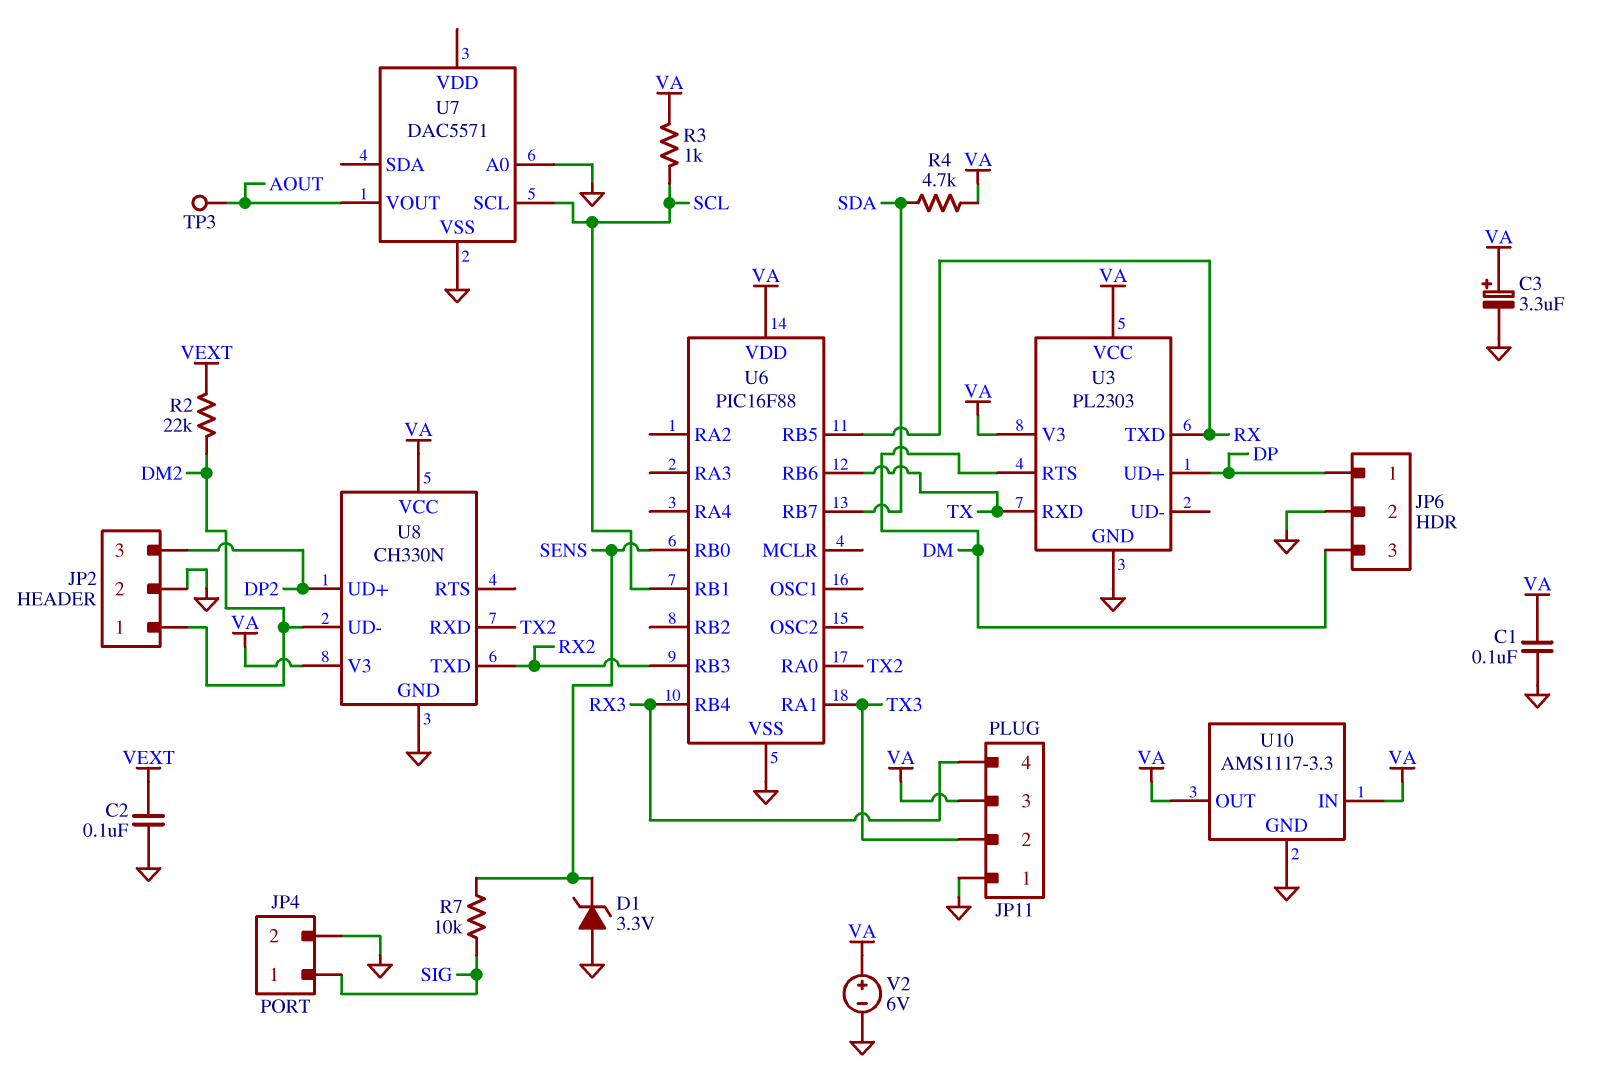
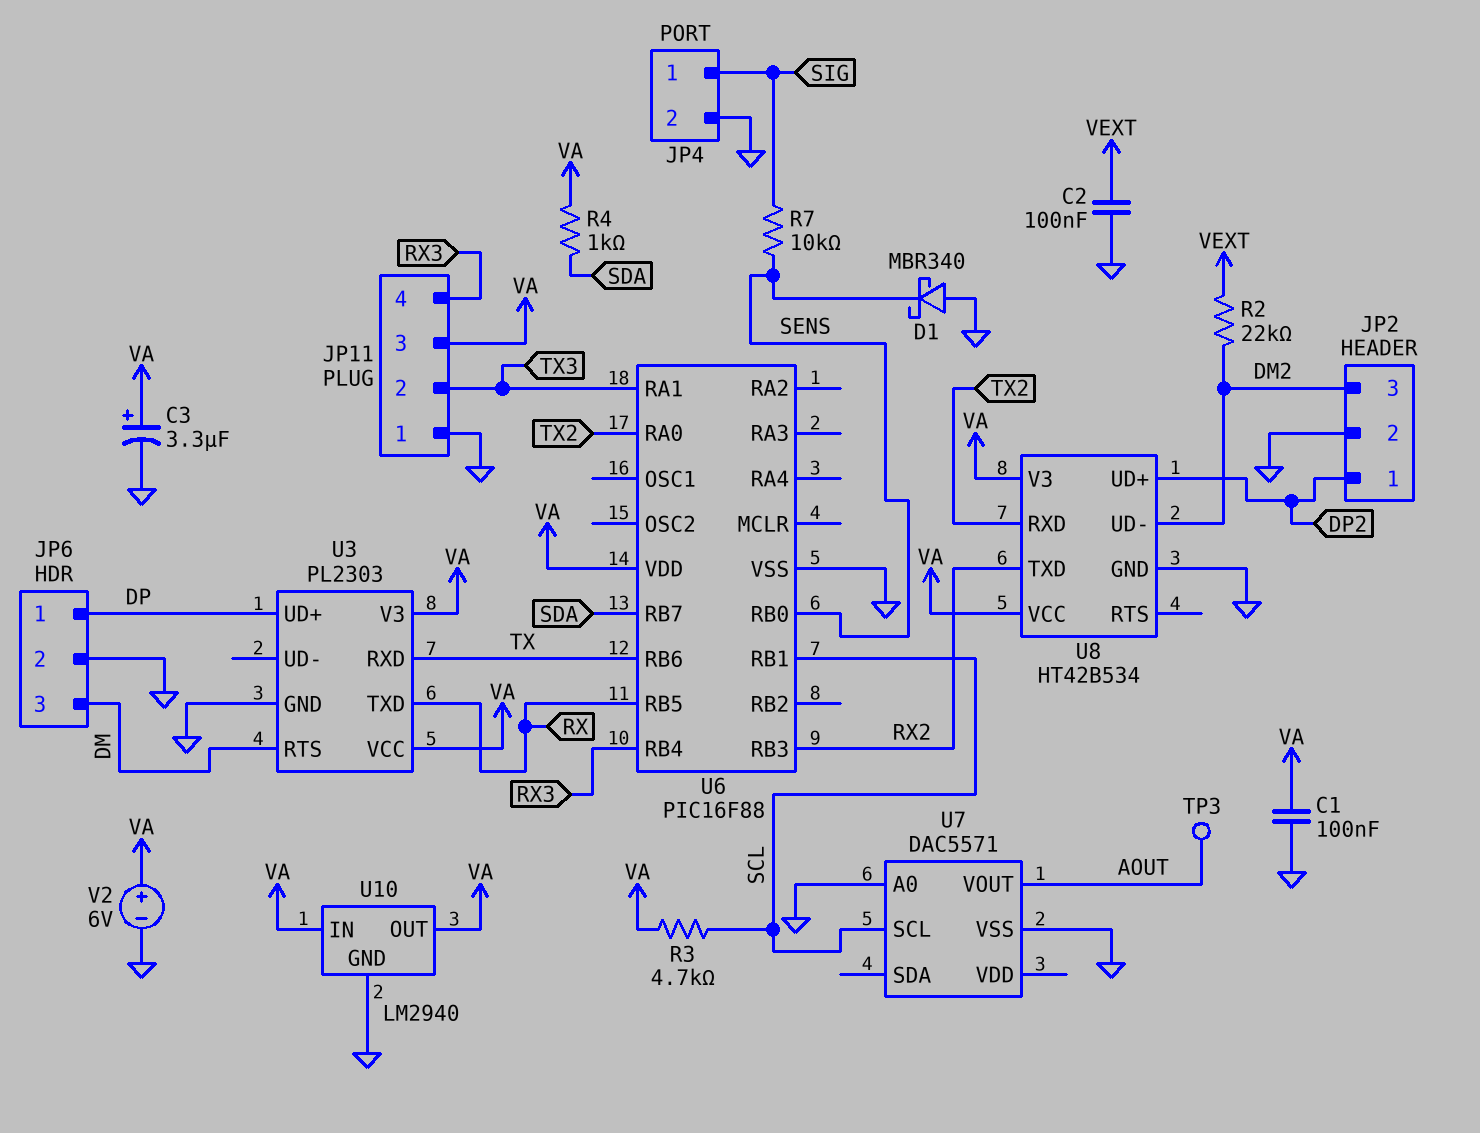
D1: zener 3.3V (A GND, K SENS) -> schottky MBR340 (A GND, K SENS)
JP2 pin 1: DM2 -> DP2
JP2 pin 3: DP2 -> DM2
R3: 1k (SCL, VA) -> 4.7k (SCL, VA)
R4: 4.7k (SDA, VA) -> 1k (SDA, VA)
U8: CH330N -> HT42B534
U10: AMS1117-3.3 -> LM2940

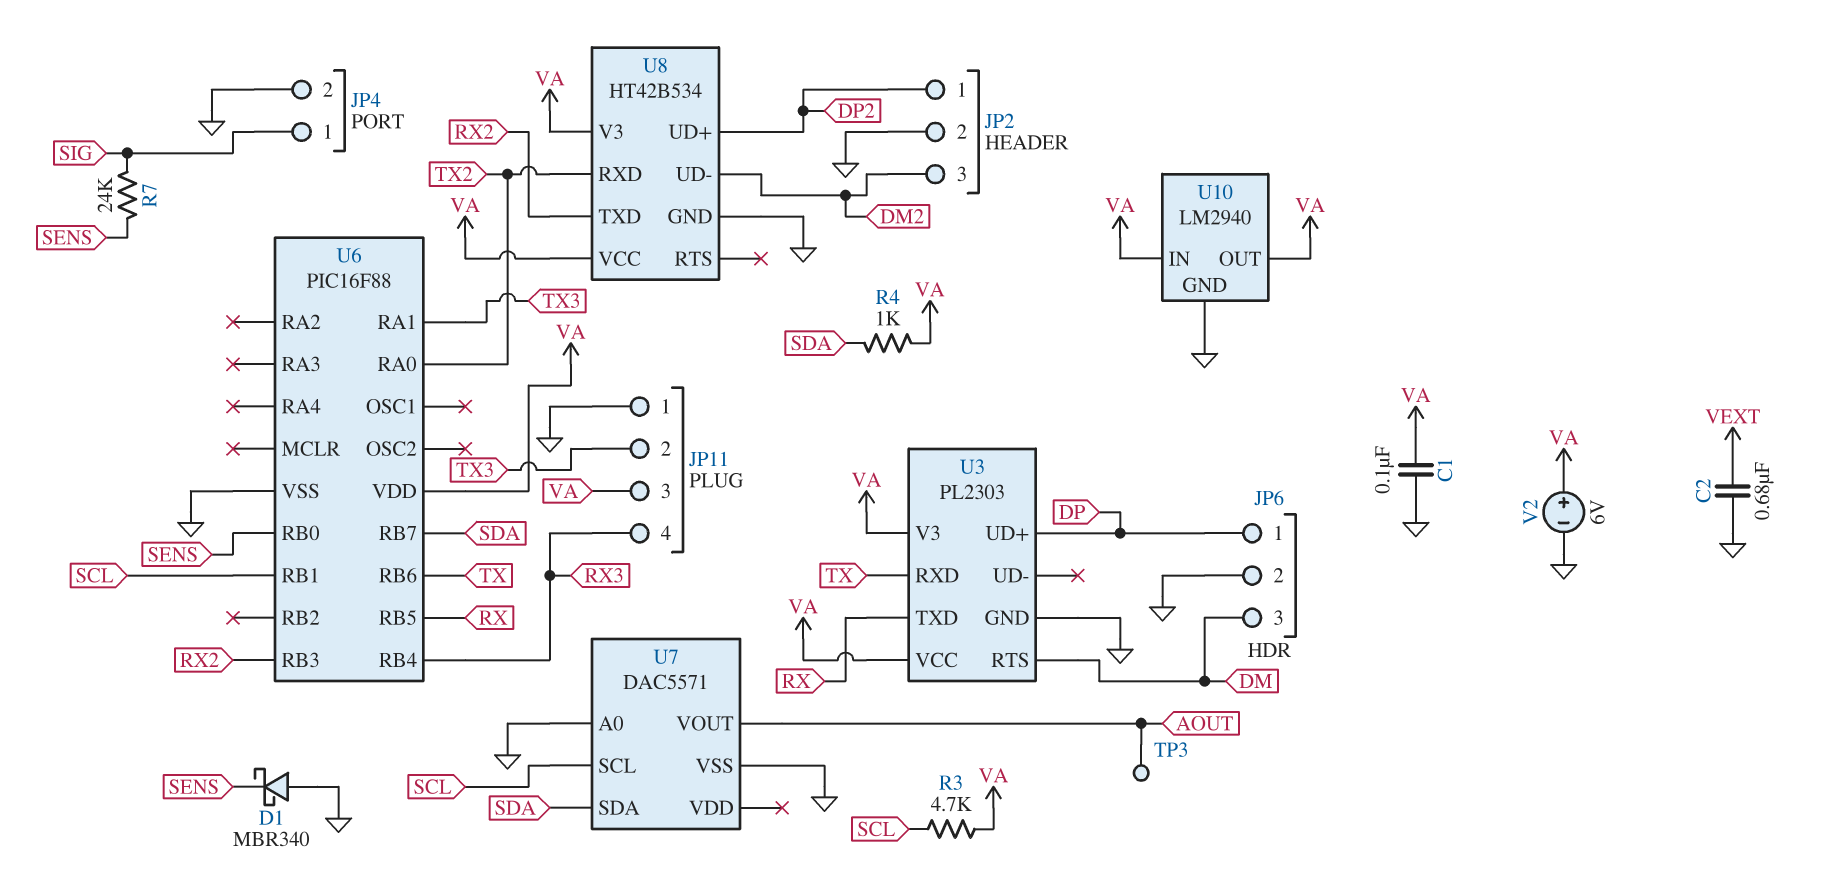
C2: 100nF (GND, VEXT) -> 680nF (GND, VEXT)
C3: 3.3uF (plus VA, minus GND) -> none
R2: 22k (DM2, VEXT) -> none
R7: 10k (SENS, SIG) -> 24k (SENS, SIG)
U7 pin SDA: none -> SDA

